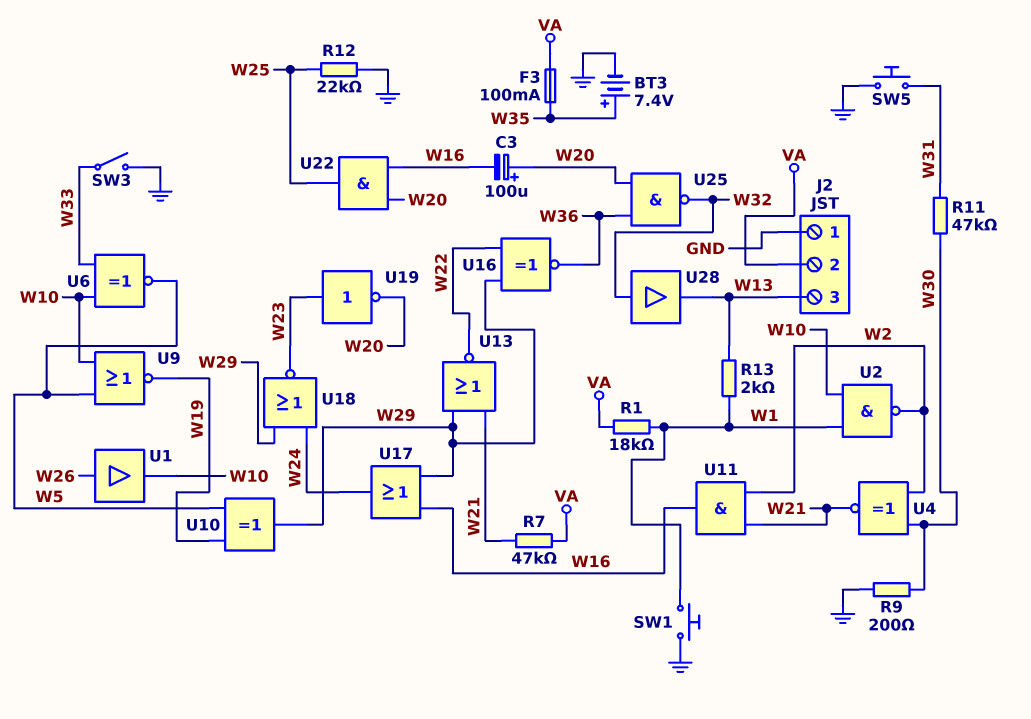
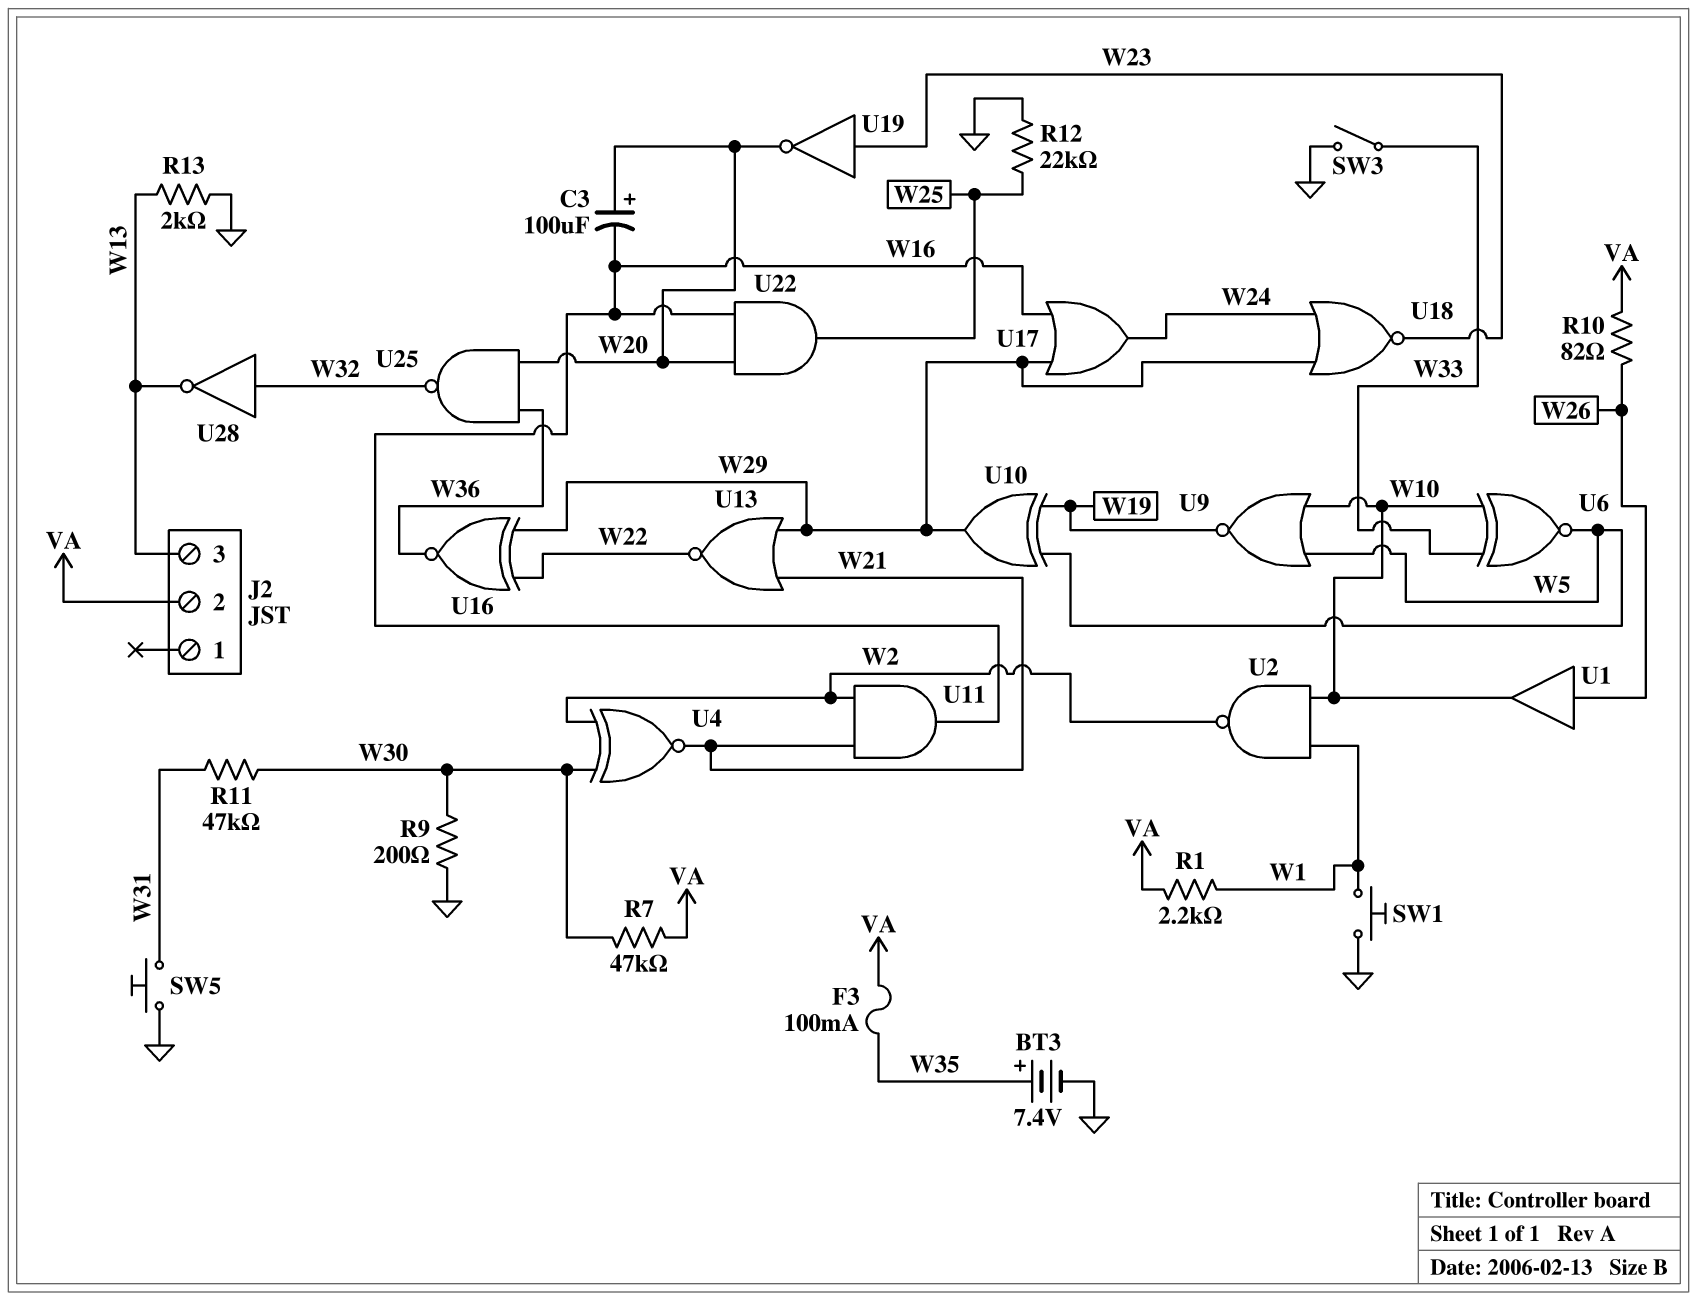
J2 pin 1: GND -> none
R1: 18k (VA, W1) -> 2.2k (VA, W1)
R7: 47k (VA, W21) -> 47k (VA, W30)
R10: none -> 82 (VA, W26)
R13: 2k (W1, W13) -> 2k (GND, W13)
U28: buffer (in W32, out W13) -> NOT (in W32, out W13)

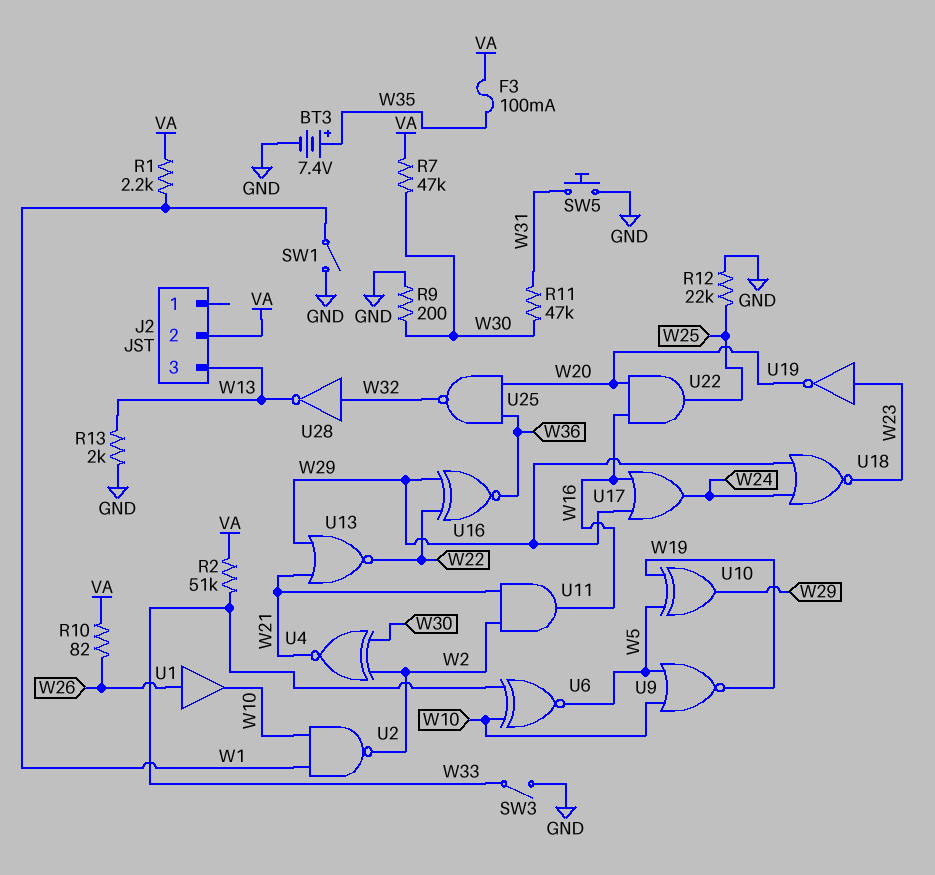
C3: 100uF (plus W20, minus W16) -> none
R2: none -> 51k (VA, W33)
SW1: button (GND, W1) -> switch (GND, W1)

